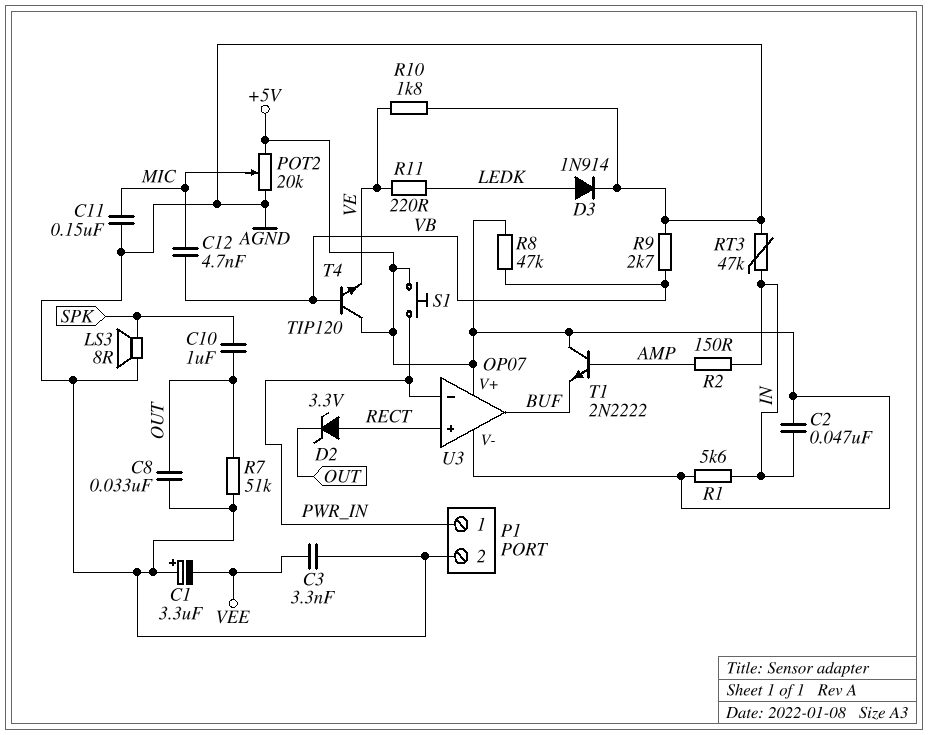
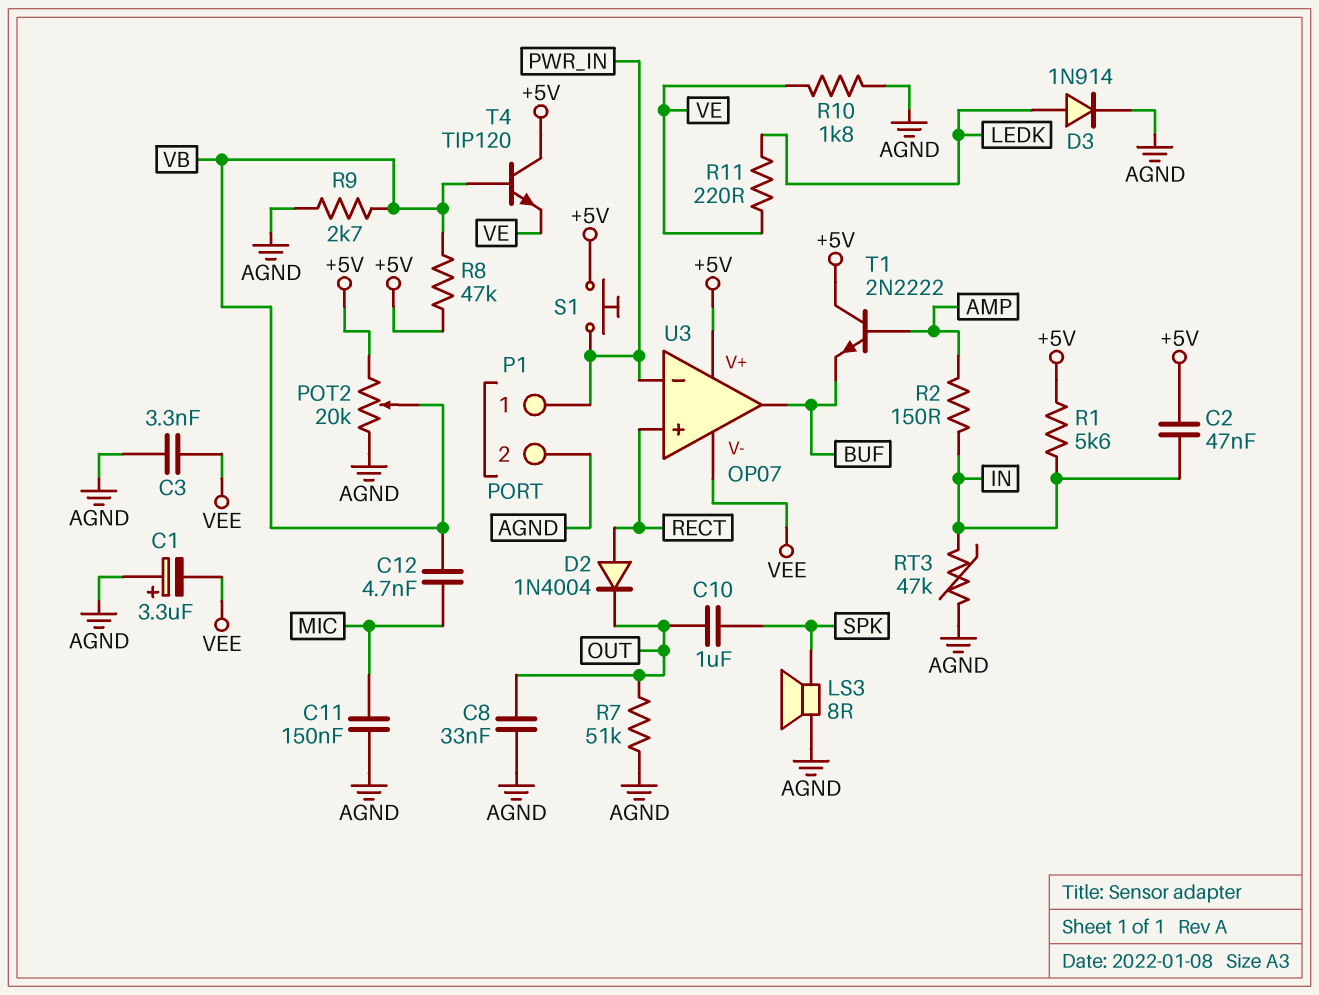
D2: zener 3.3V (A RECT, K OUT) -> diode 1N4004 (A RECT, K OUT)
POT2: 20k (+5V, AGND, wiper MIC) -> 20k (+5V, AGND, wiper VB)
U3 pin V-: +5V -> VEE

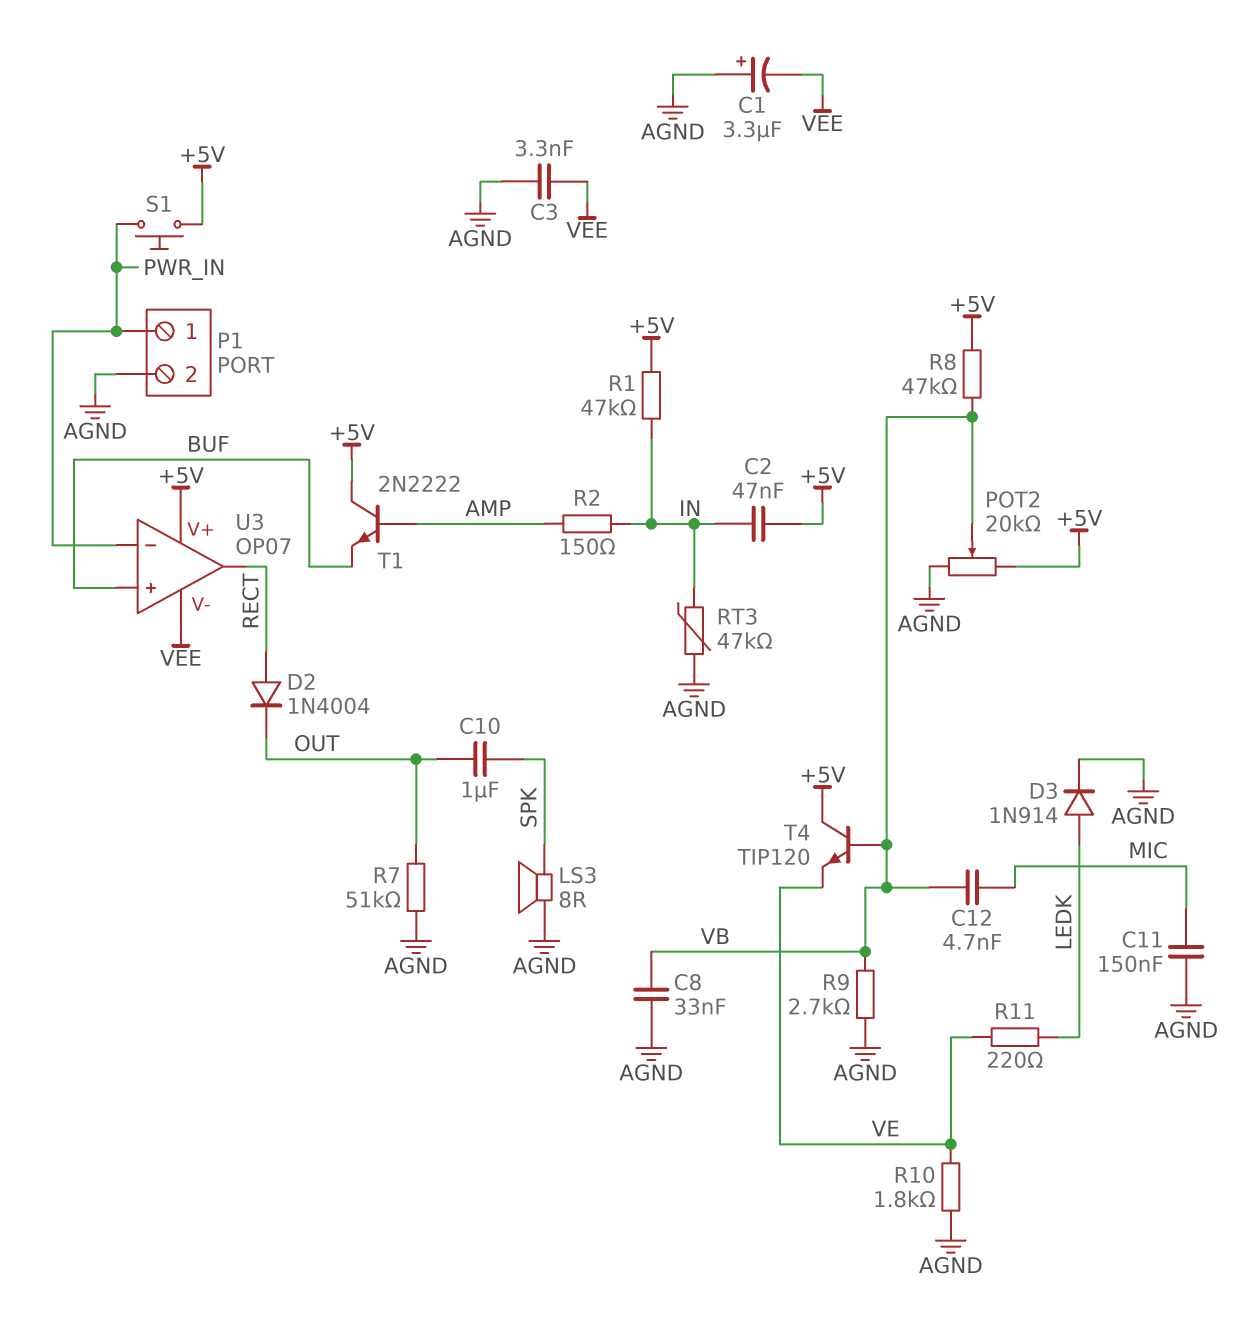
C8: 33nF (AGND, OUT) -> 33nF (AGND, VB)
R1: 5.6k (+5V, IN) -> 47k (+5V, IN)
U3 pin in+: RECT -> BUF
U3 pin out: BUF -> RECT

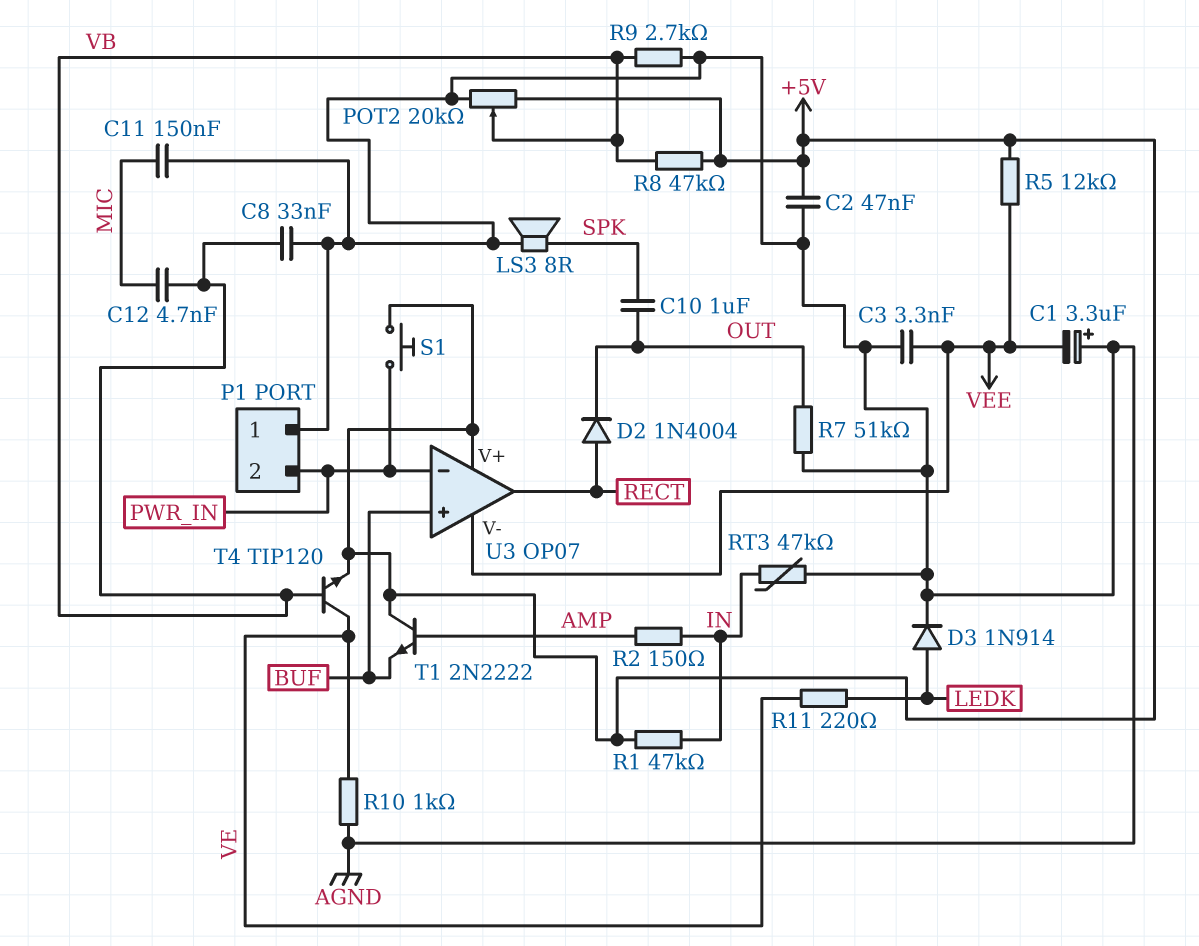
C2: 47nF (+5V, IN) -> 47nF (+5V, AGND)
P1 pin 1: PWR_IN -> AGND
P1 pin 2: AGND -> PWR_IN
R5: none -> 12k (+5V, VEE)
R10: 1.8k (AGND, VE) -> 1k (AGND, VE)
T4: NPN TIP120 (B VB, C +5V, E VE) -> NPN TIP120 (B VB, C VE, E +5V)

